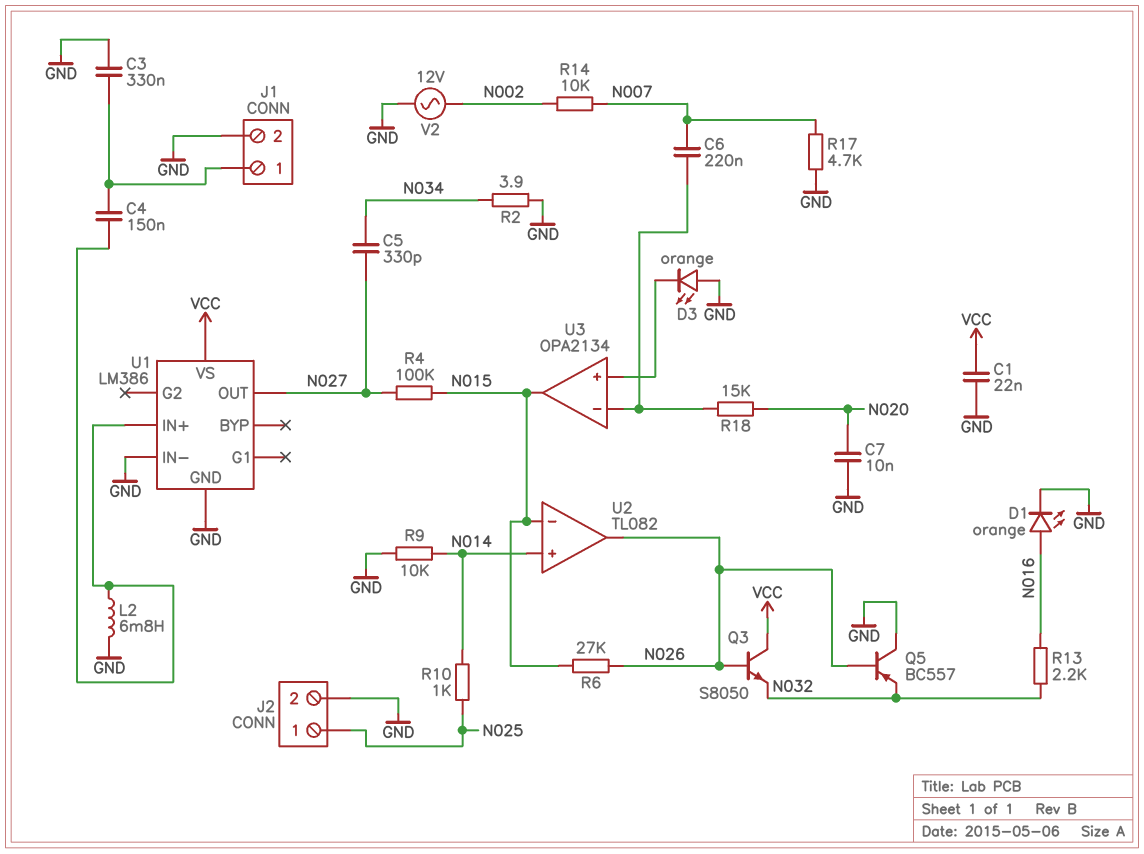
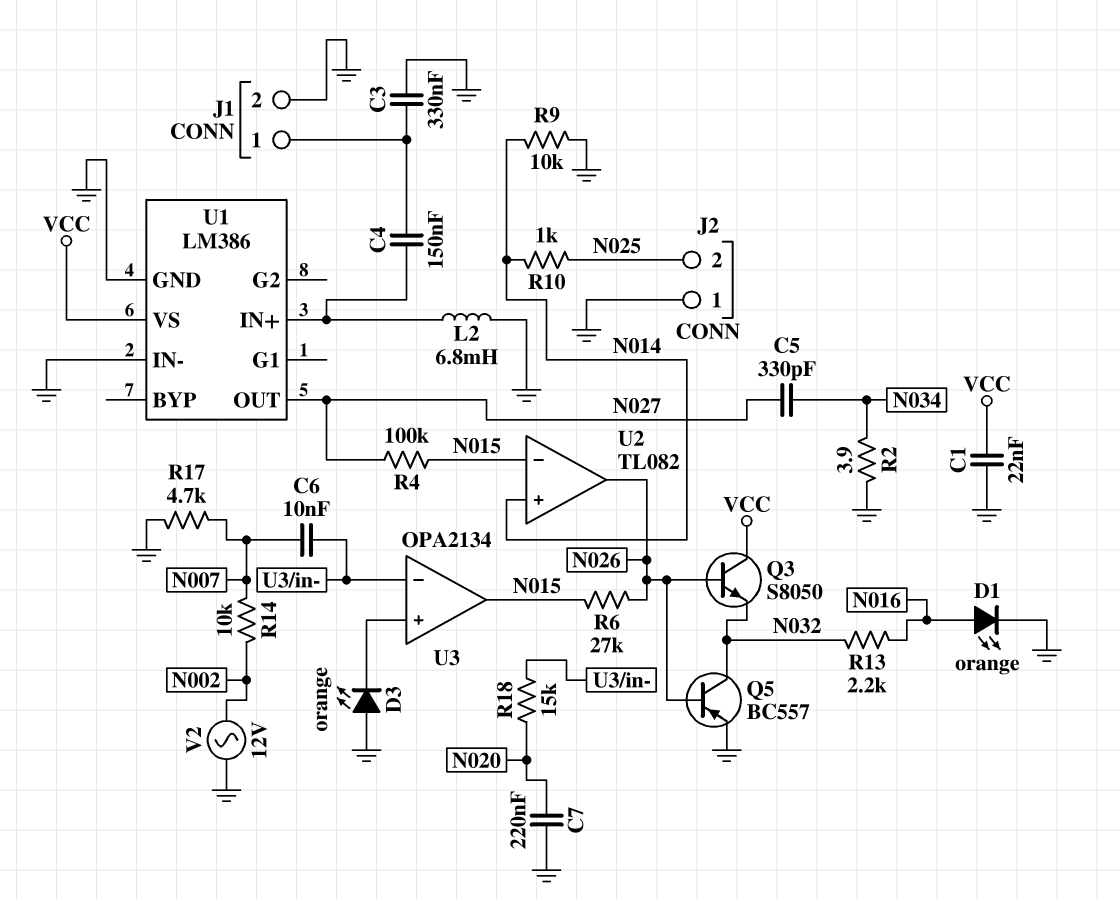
C6: 220nF (N007, U3/in-) -> 10nF (N007, U3/in-)
C7: 10nF (GND, N020) -> 220nF (GND, N020)
J2 pin 1: N025 -> GND
J2 pin 2: GND -> N025
Q5: PNP BC557 (B N026, C GND, E N032) -> PNP BC557 (B N026, C N032, E GND)

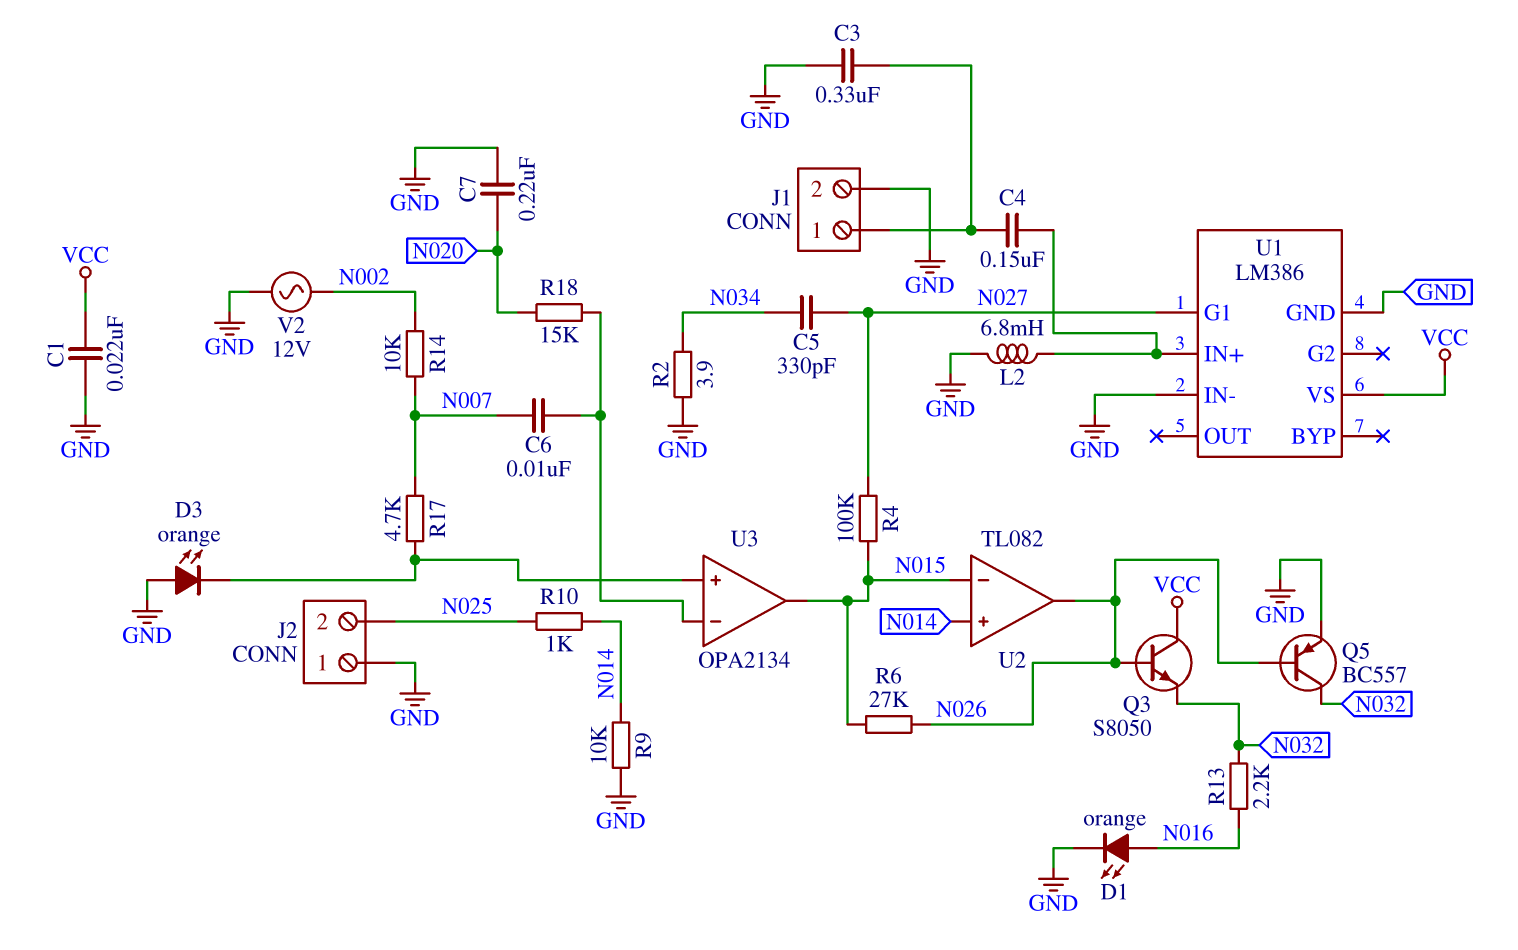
R17: 4.7k (GND, N007) -> 4.7k (N007, U3/in+)
U1 pin G1: none -> N027
U1 pin OUT: N027 -> none

